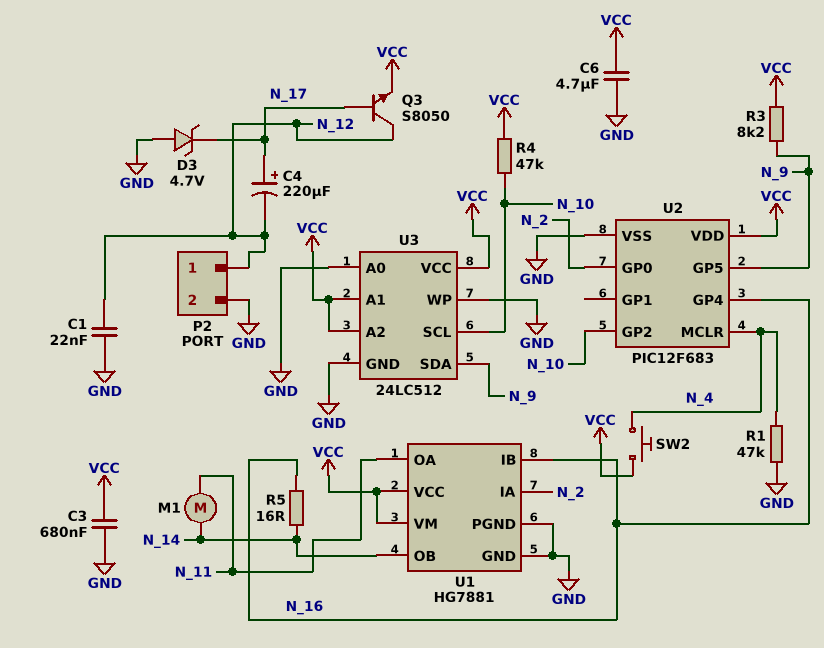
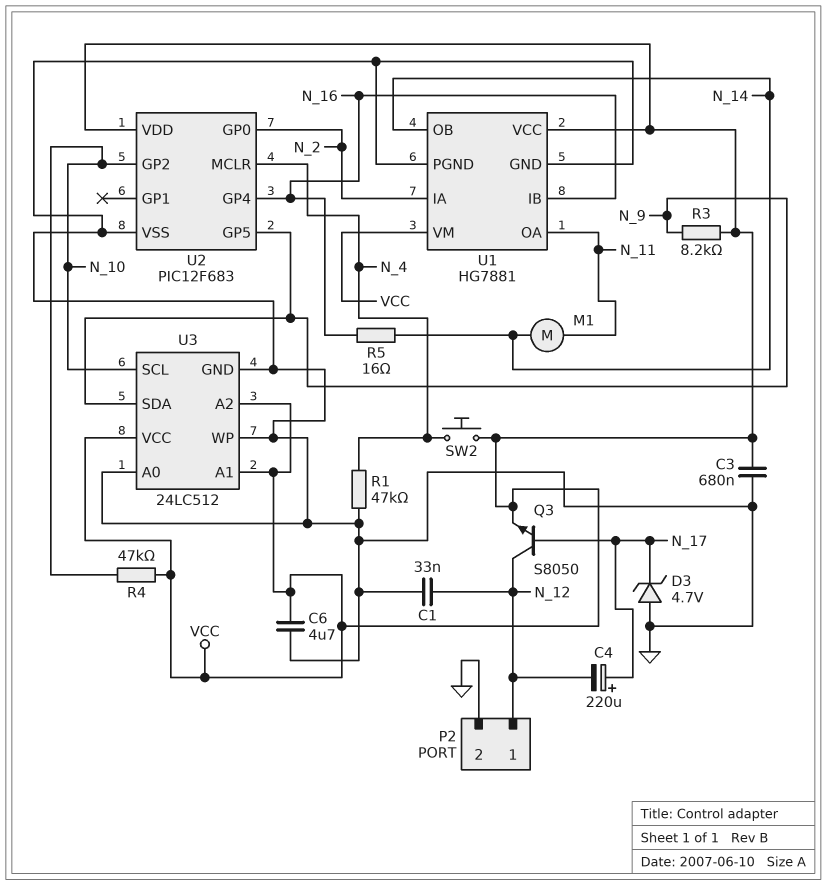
C1: 22nF (GND, N_12) -> 33nF (GND, N_12)

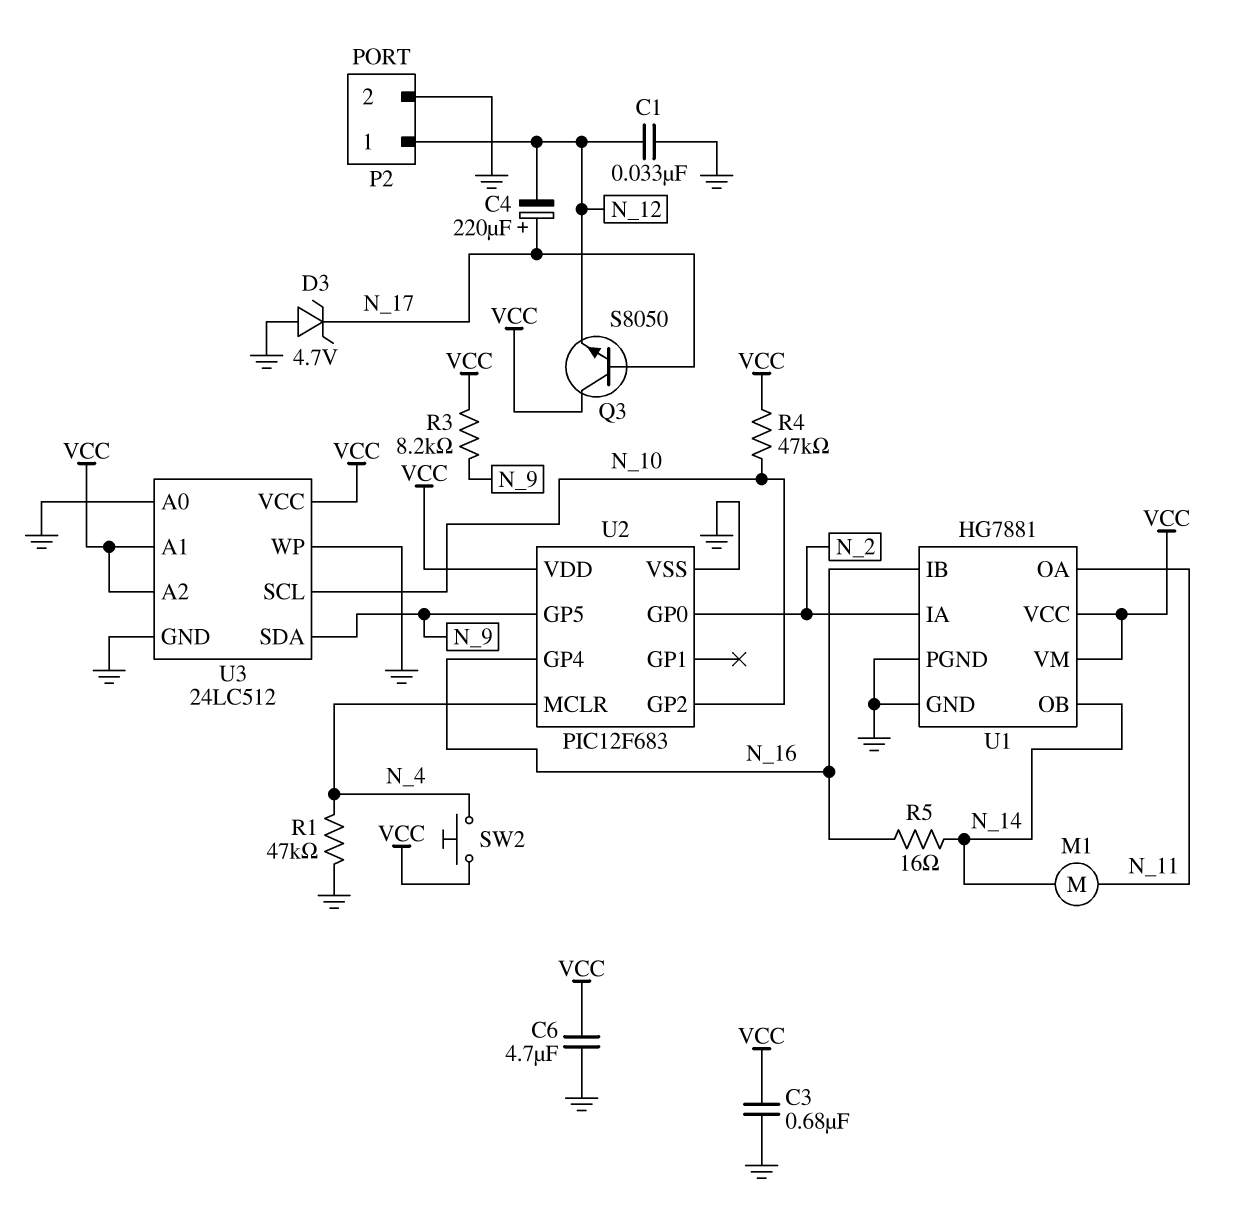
Q3: NPN S8050 (B N_17, C N_12, E VCC) -> NPN S8050 (B N_17, C VCC, E N_12)

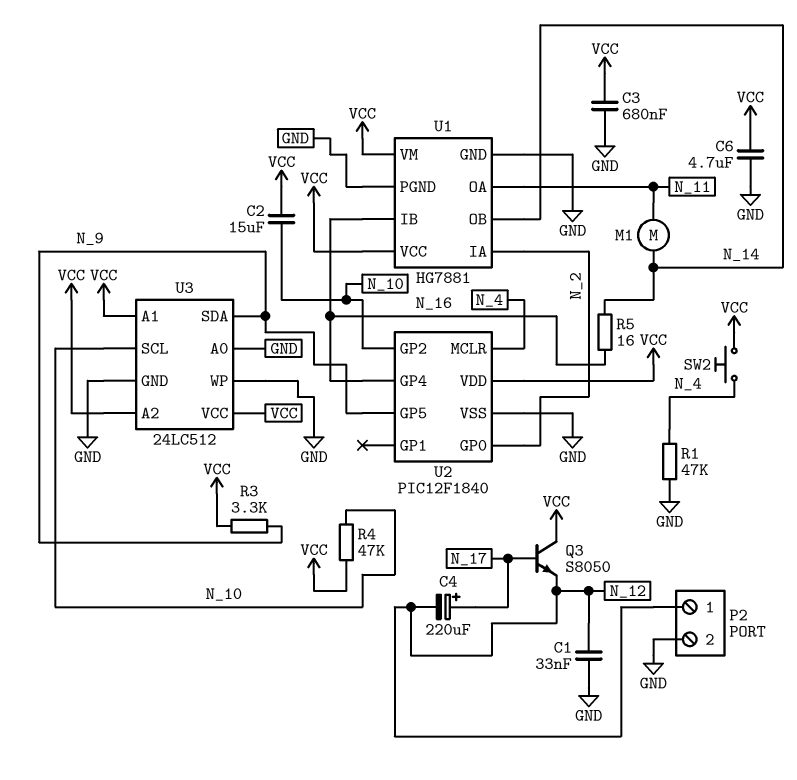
C2: none -> 15uF (N_10, VCC)
D3: zener 4.7V (A GND, K N_17) -> none
R3: 8.2k (N_9, VCC) -> 3.3k (N_9, VCC)
U2: PIC12F683 -> PIC12F1840

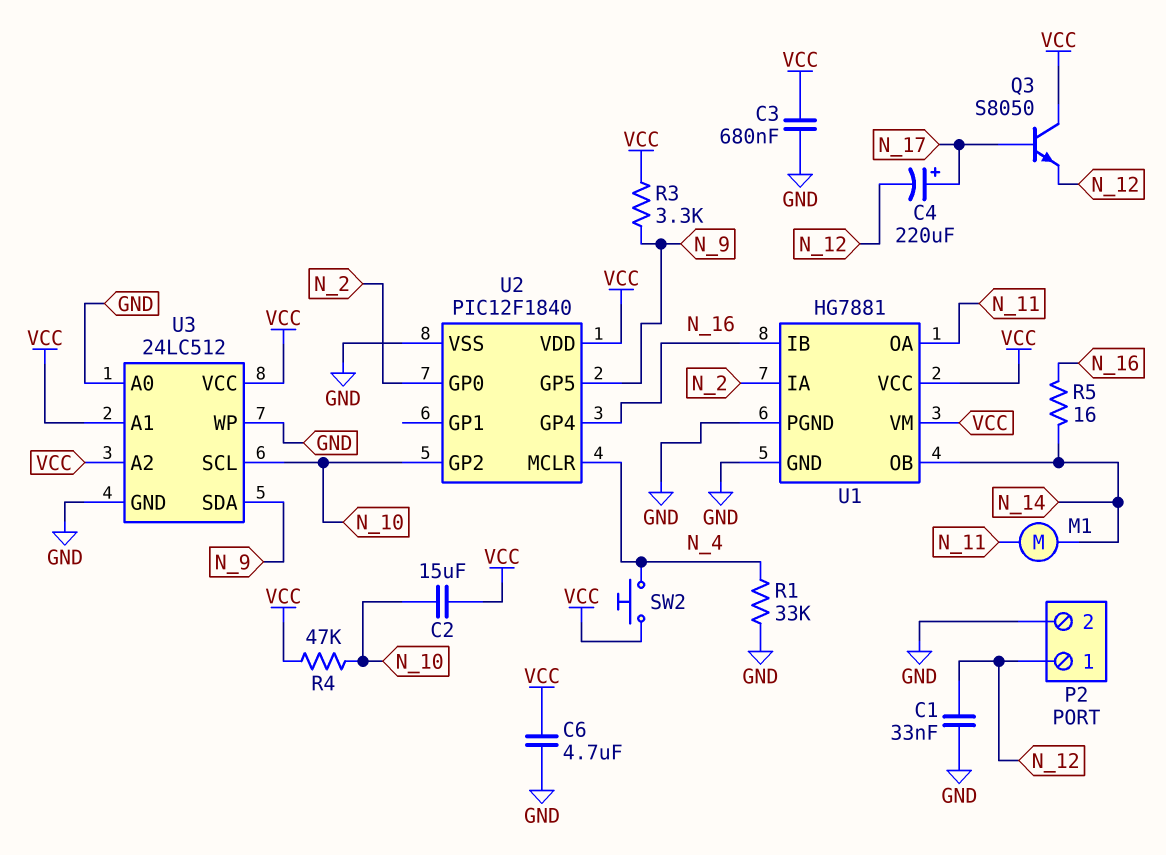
R1: 47k (GND, N_4) -> 33k (GND, N_4)

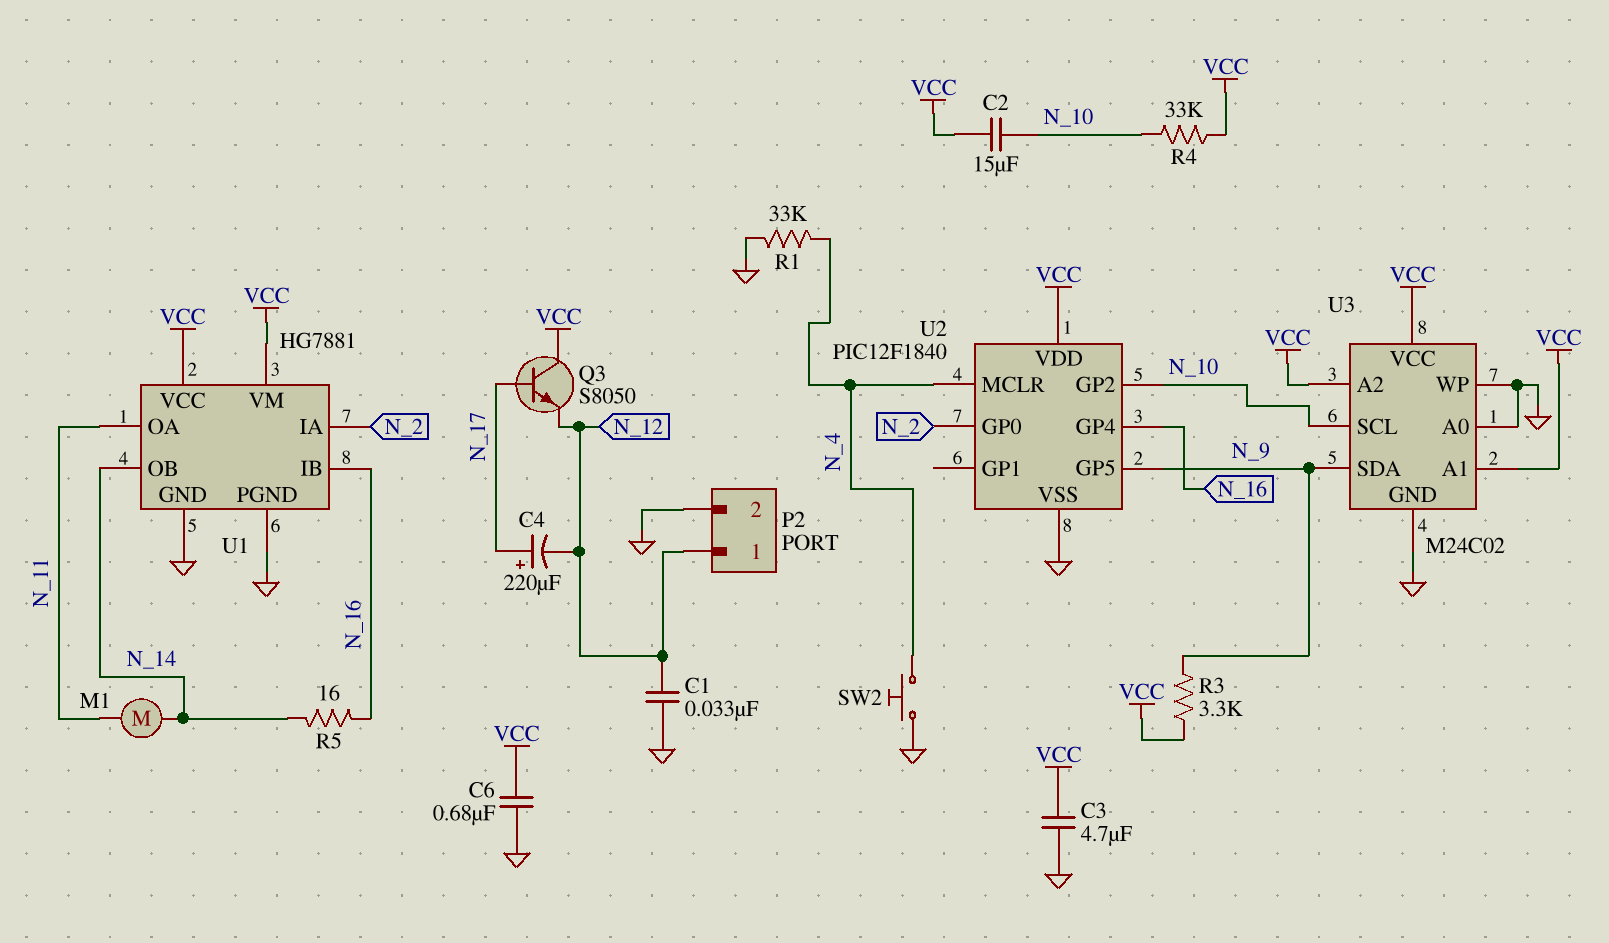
C3: 680nF (GND, VCC) -> 4.7uF (GND, VCC)
C6: 4.7uF (GND, VCC) -> 680nF (GND, VCC)
R4: 47k (N_10, VCC) -> 33k (N_10, VCC)
SW2: button (N_4, VCC) -> button (GND, N_4)
U3: 24LC512 -> M24C02

